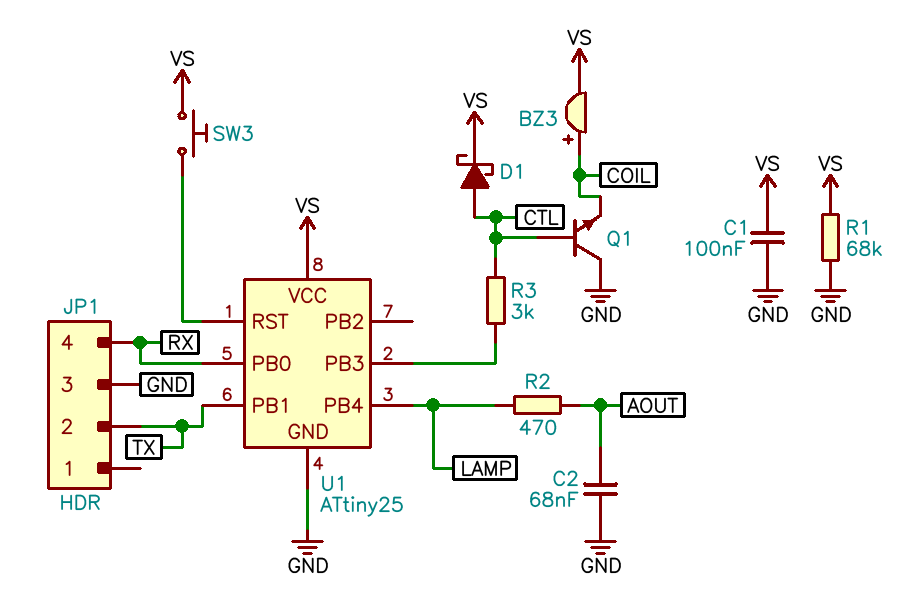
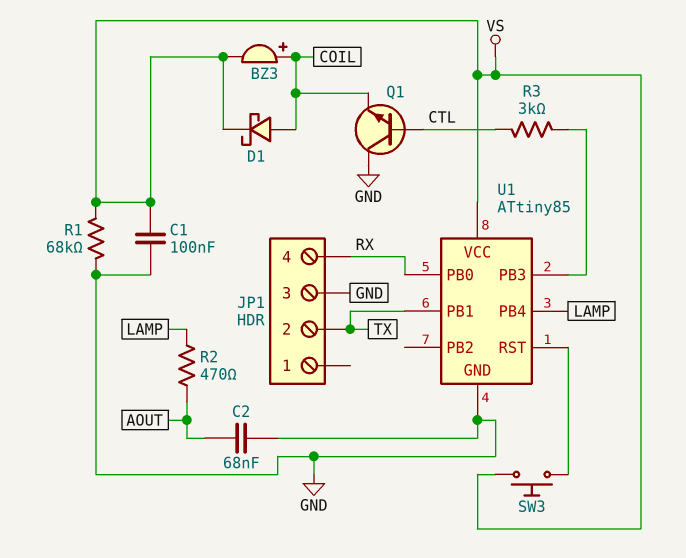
D1: schottky (A CTL, K VS) -> schottky (A COIL, K VS)
U1: ATtiny25 -> ATtiny85

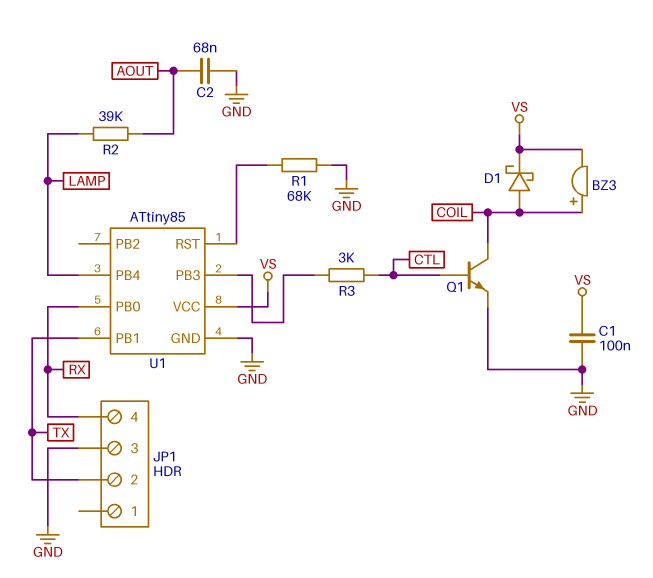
Q1: NPN (B CTL, C GND, E COIL) -> NPN (B CTL, C COIL, E GND)
R1: 68k (GND, VS) -> 68k (GND, U1/RST)
R2: 470 (AOUT, LAMP) -> 39k (AOUT, LAMP)
SW3: button (U1/RST, VS) -> none

